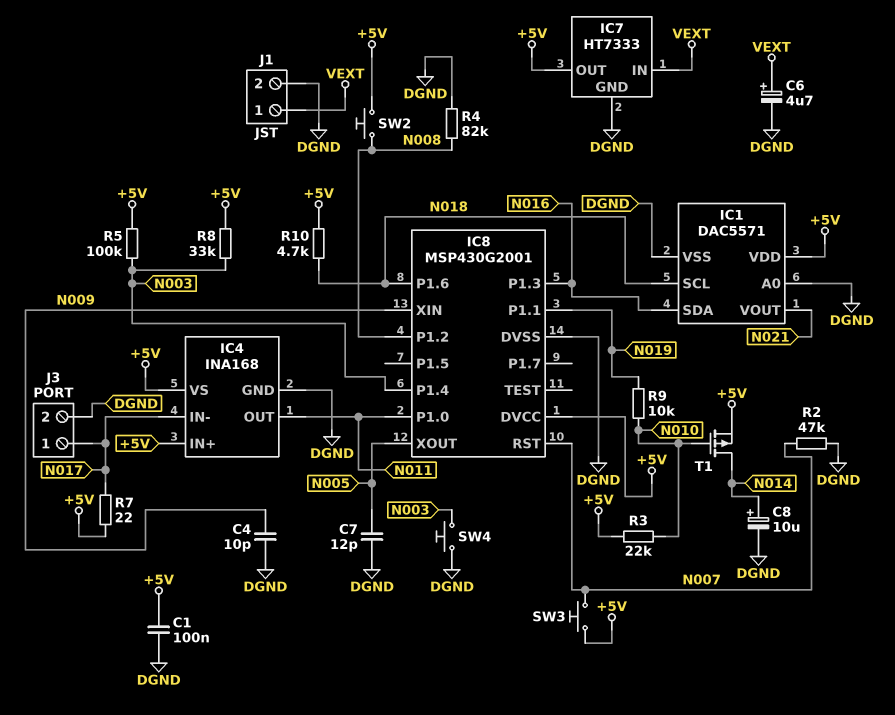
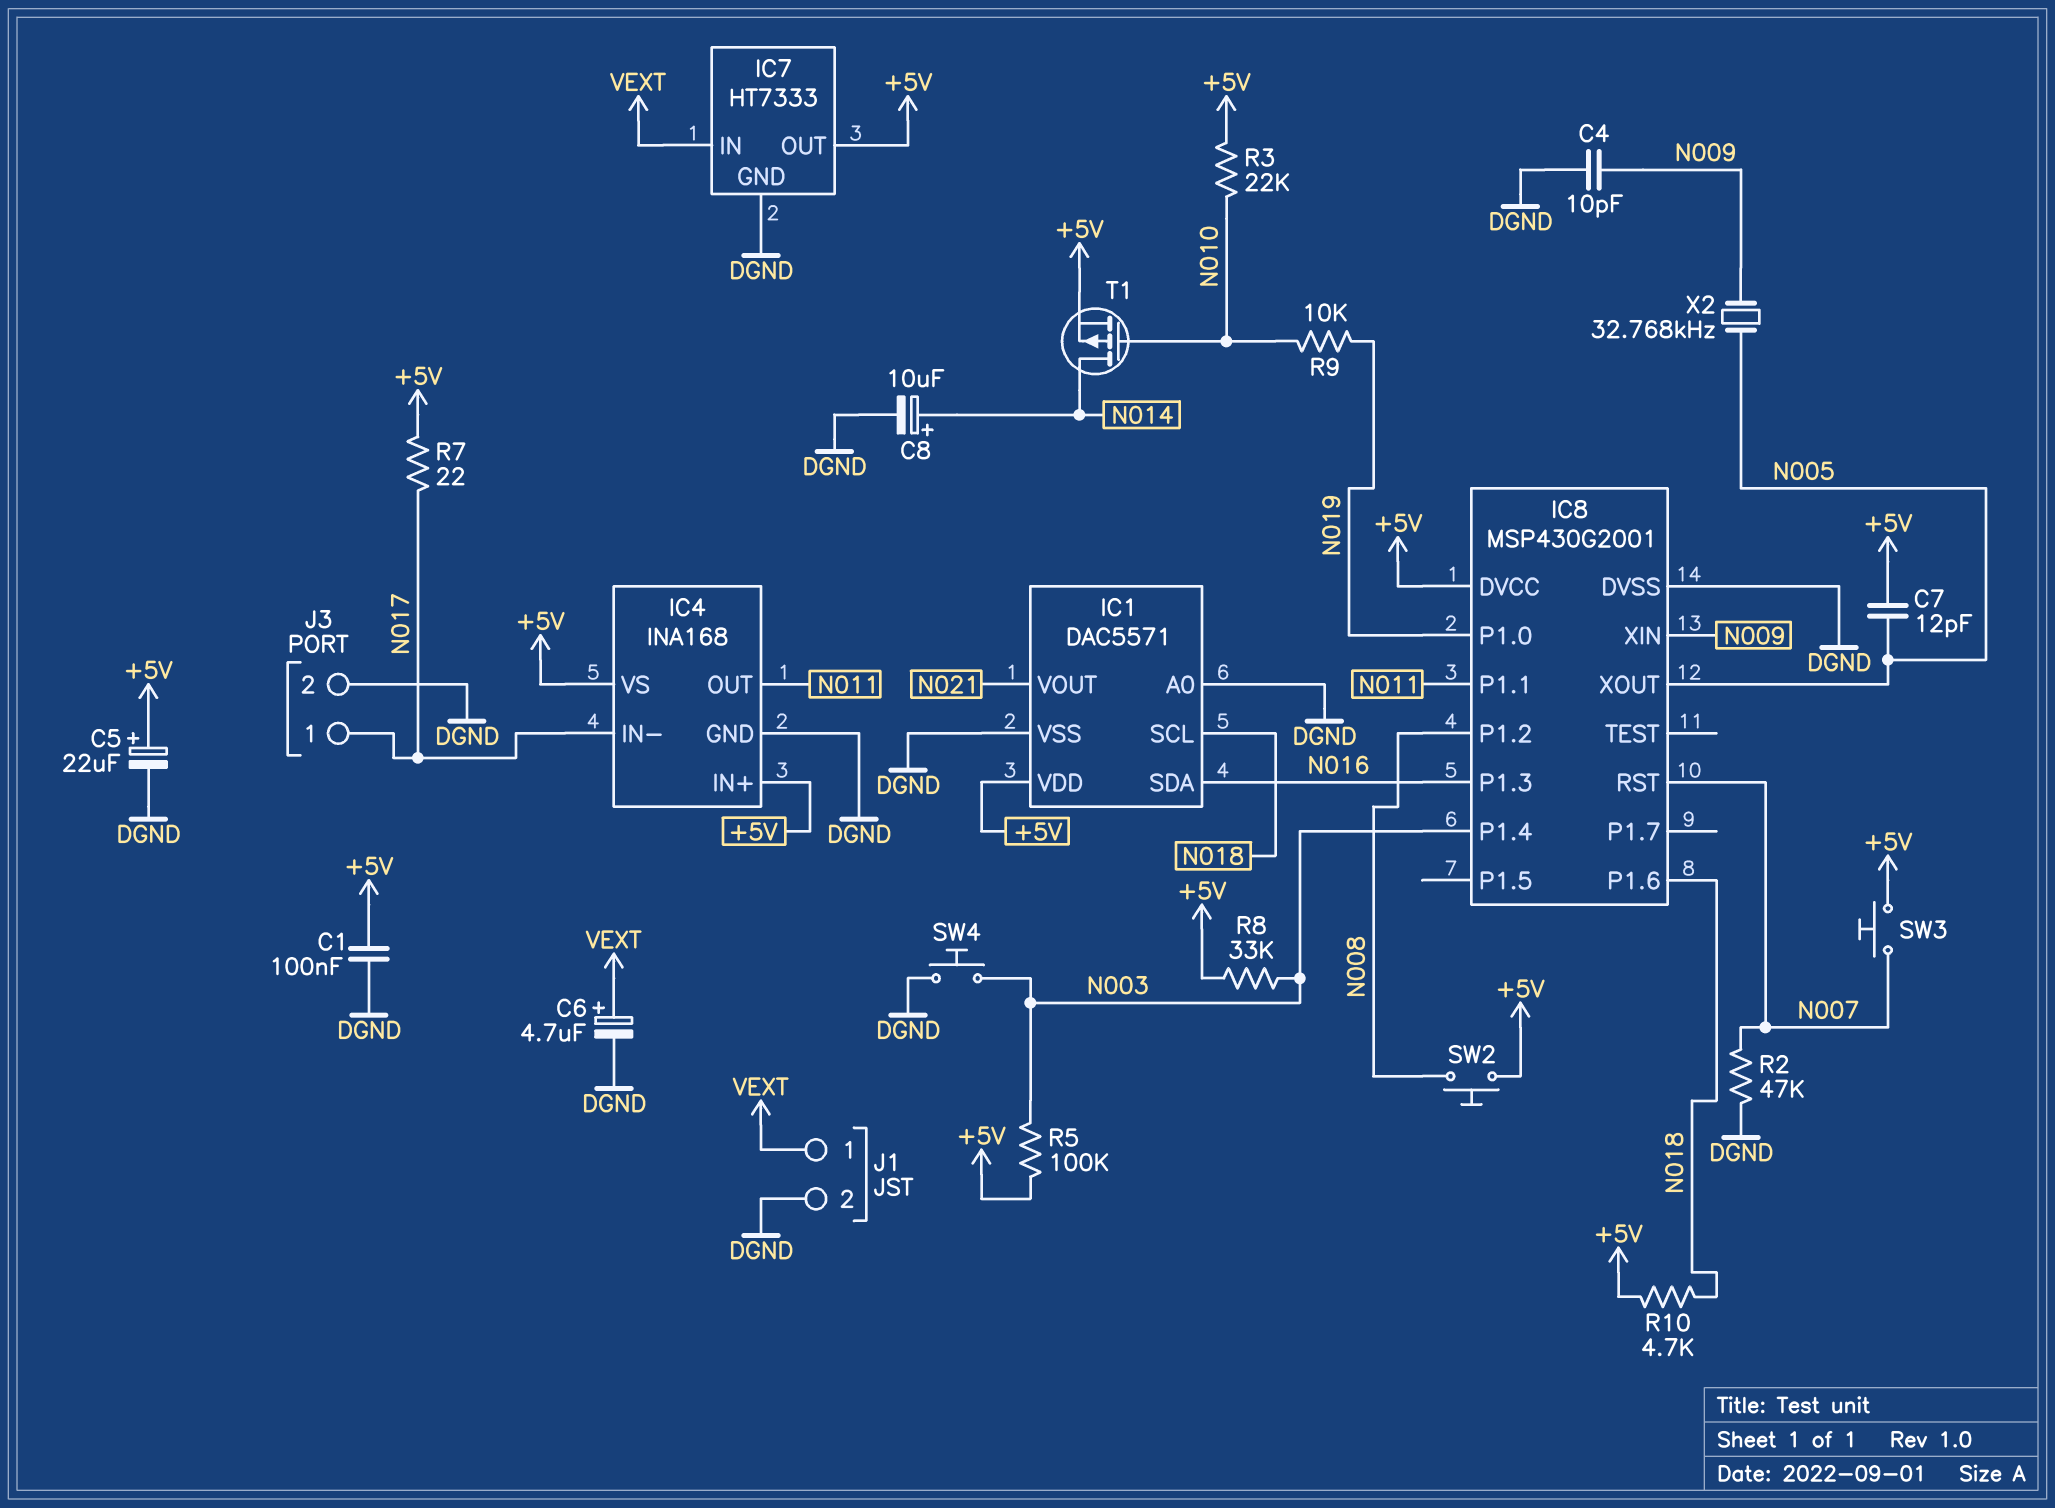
C5: none -> 22uF (plus +5V, minus DGND)
C7: 12pF (DGND, N005) -> 12pF (+5V, N005)
IC8 pin P1.0: N011 -> N019
IC8 pin P1.1: N019 -> N011
R4: 82k (DGND, N008) -> none
X2: none -> 32.768kHz (N005, N009)

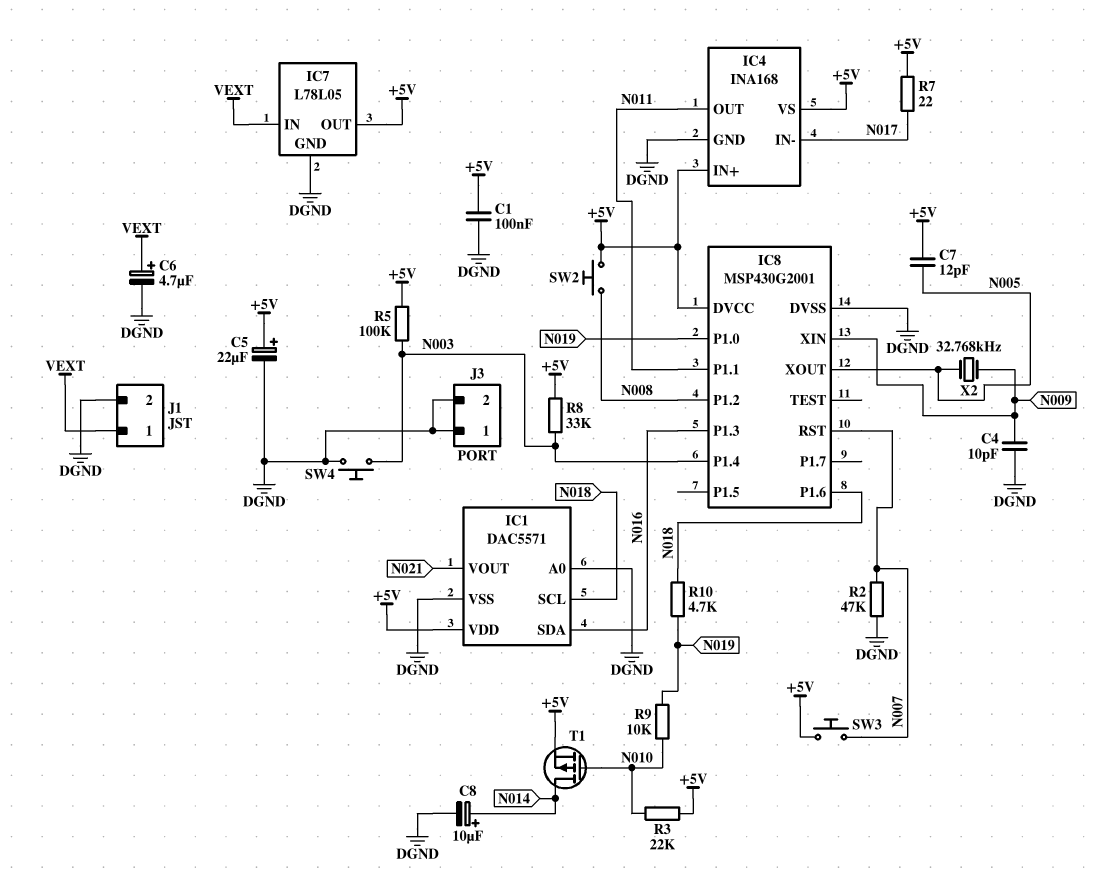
IC7: HT7333 -> L78L05
J3 pin 1: N017 -> DGND
R10: 4.7k (+5V, N018) -> 4.7k (N018, N019)

